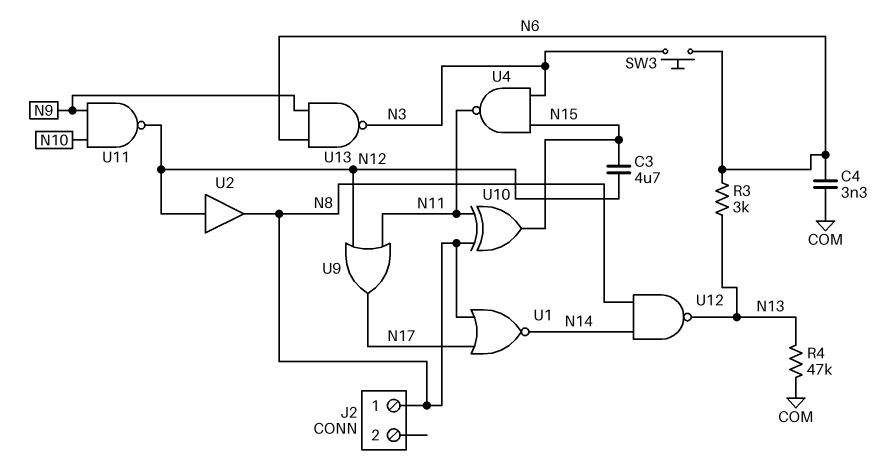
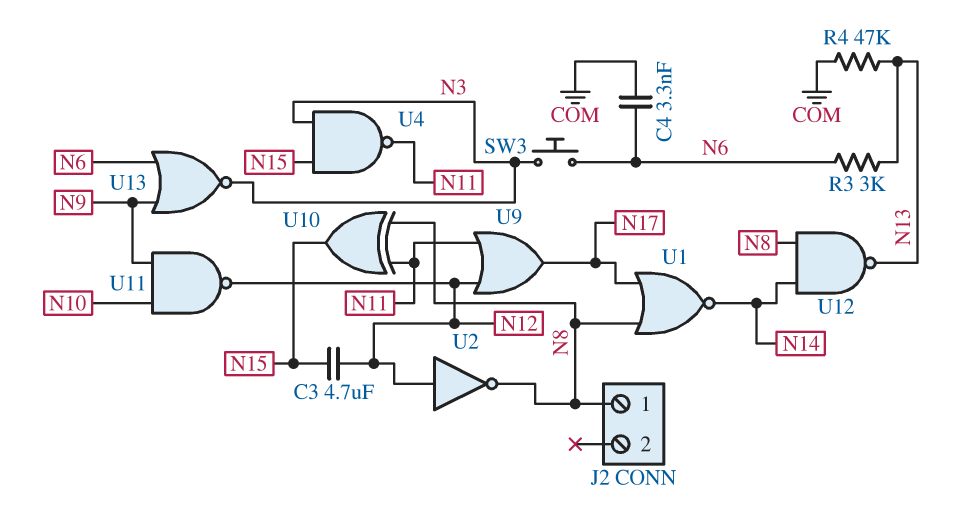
U2: buffer (in N12, out N8) -> NOT (in N12, out N8)
U13: NAND (in N6, in N9, out N3) -> NOR (in N6, in N9, out N3)

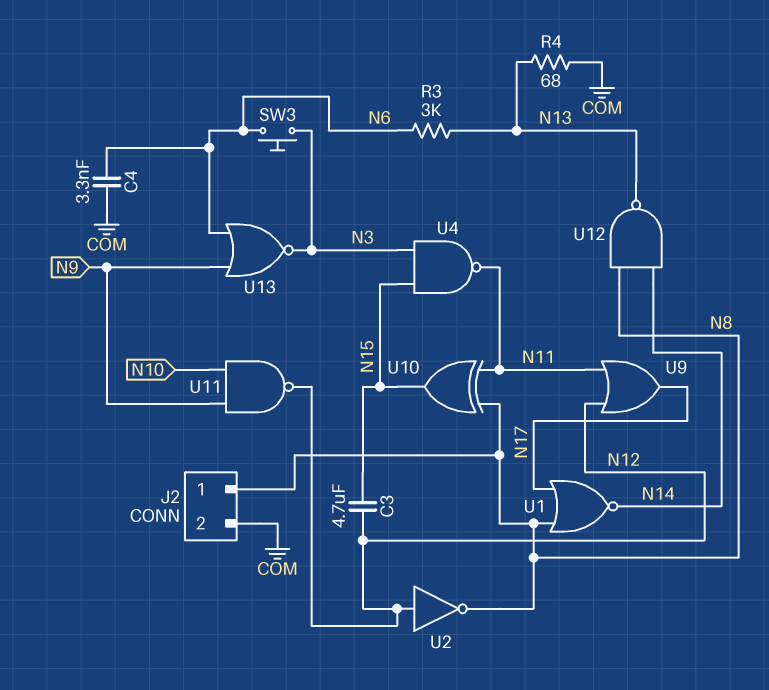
J2 pin 2: none -> COM
R4: 47k (COM, N13) -> 68 (COM, N13)

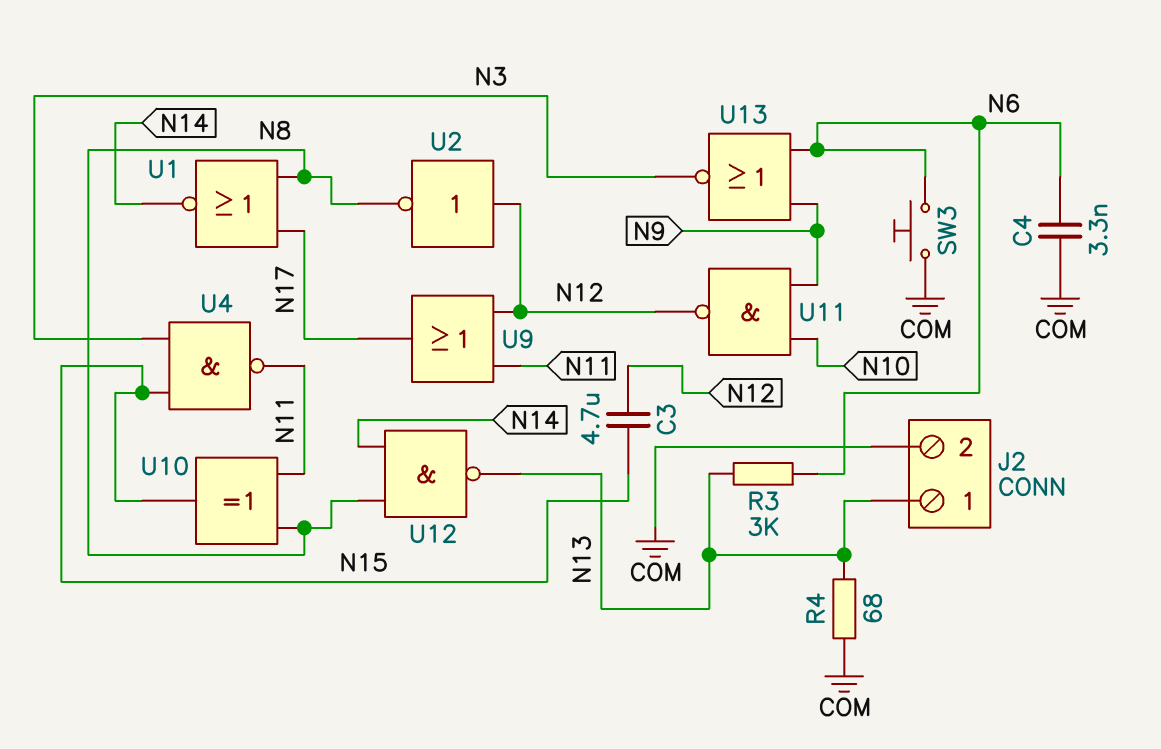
J2 pin 1: N8 -> N13
SW3: button (N3, N6) -> button (COM, N6)

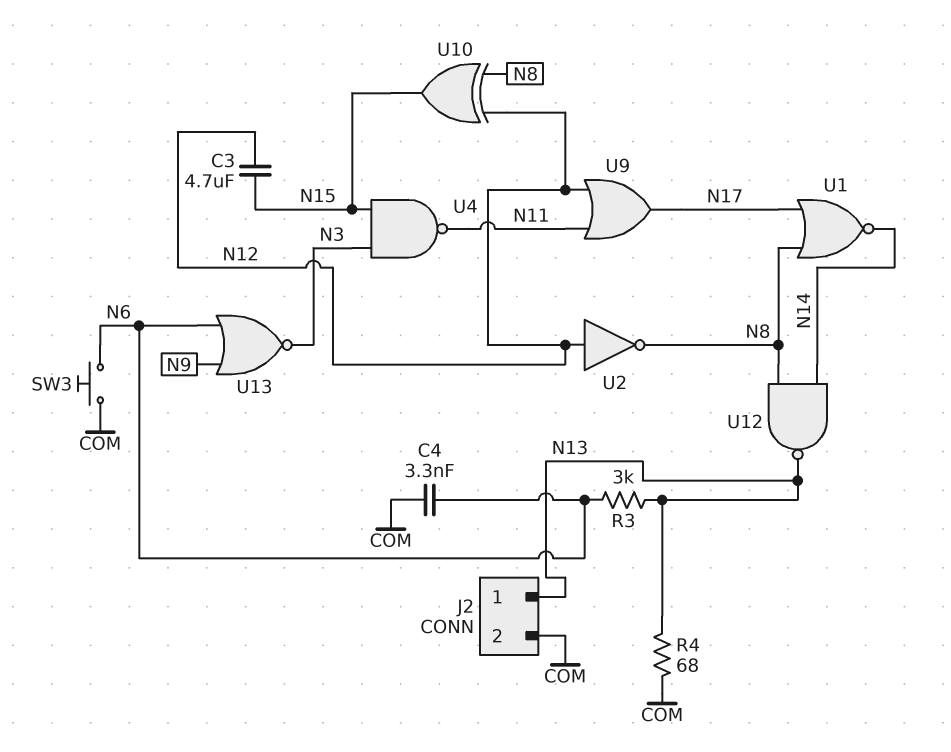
U10: XOR (in N8, in N11, out N15) -> XOR (in N8, in N12, out N15)
U11: NAND (in N9, in N10, out N12) -> none

